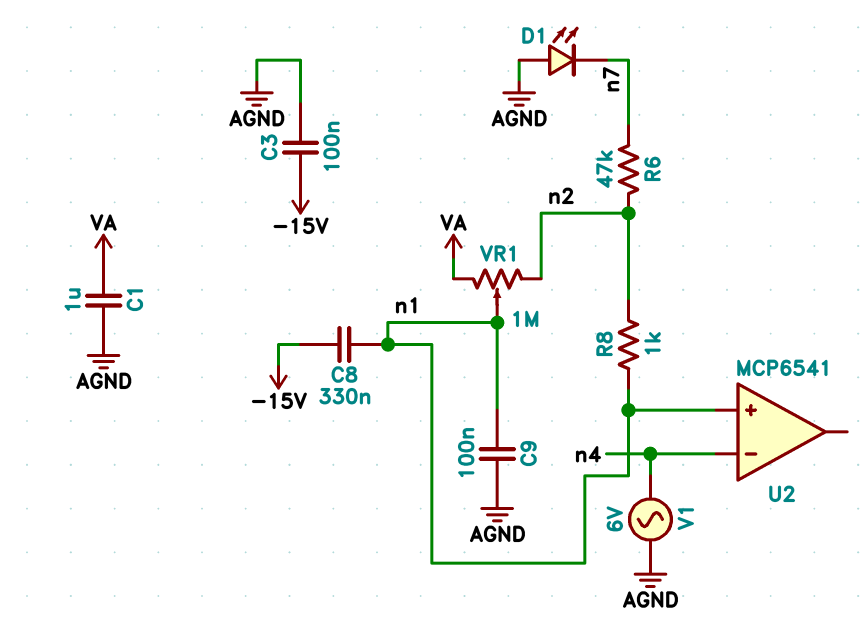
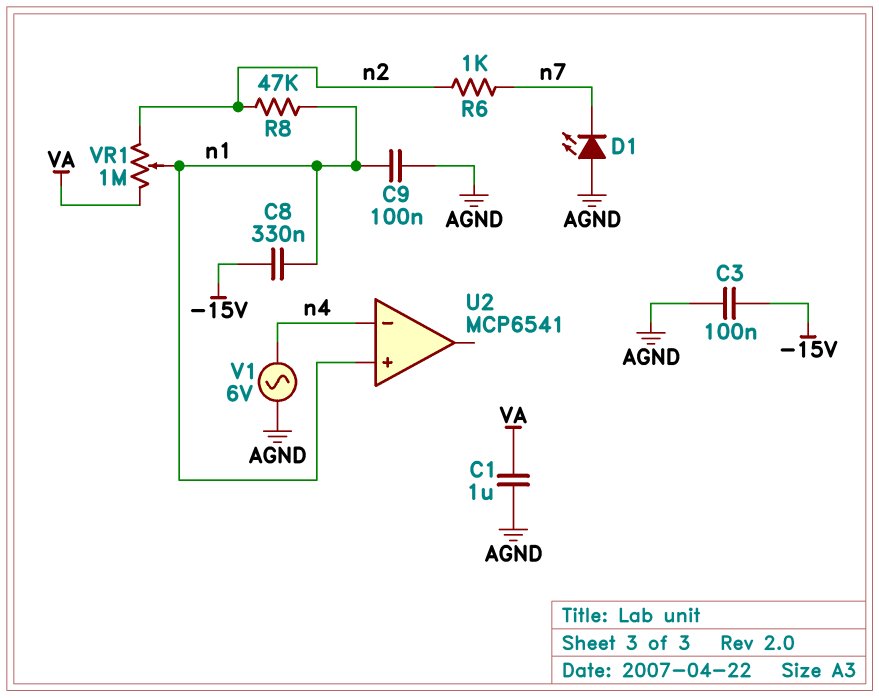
R6: 47k (n2, n7) -> 1k (n2, n7)
R8: 1k (n1, n2) -> 47k (n1, n2)

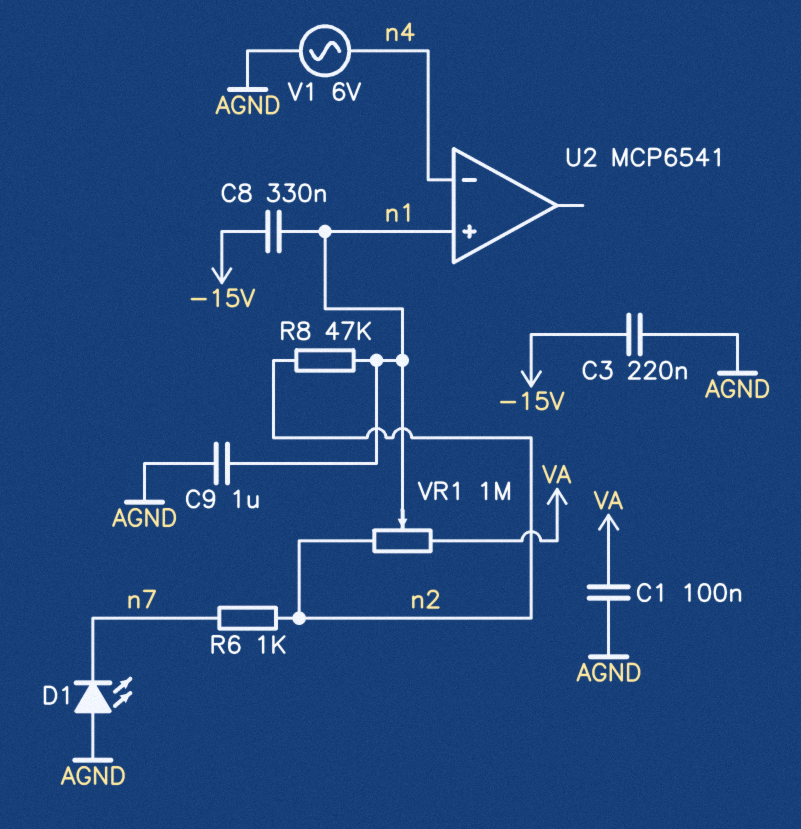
C1: 1uF (AGND, VA) -> 100nF (AGND, VA)
C3: 100nF (-15V, AGND) -> 220nF (-15V, AGND)
C9: 100nF (AGND, n1) -> 1uF (AGND, n1)

